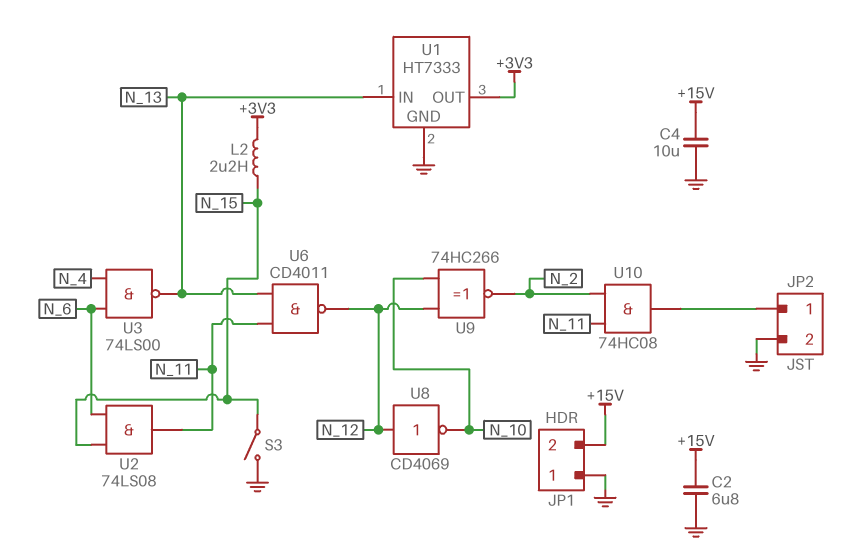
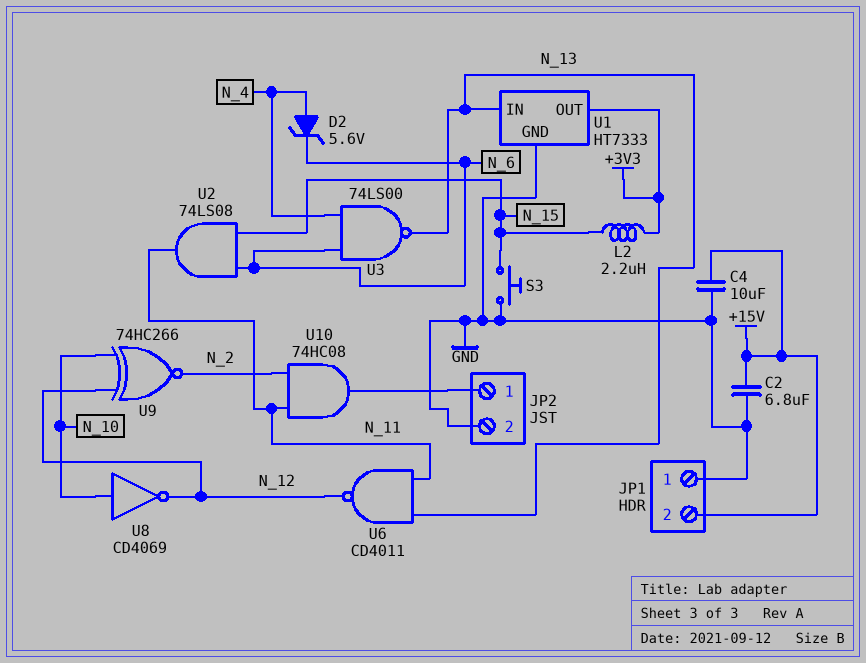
D2: none -> zener 5.6V (A N_4, K N_6)
S3: switch (GND, N_15) -> button (GND, N_15)
U8: NOT CD4069 (in N_12, out N_10) -> NOT CD4069 (in N_10, out N_12)

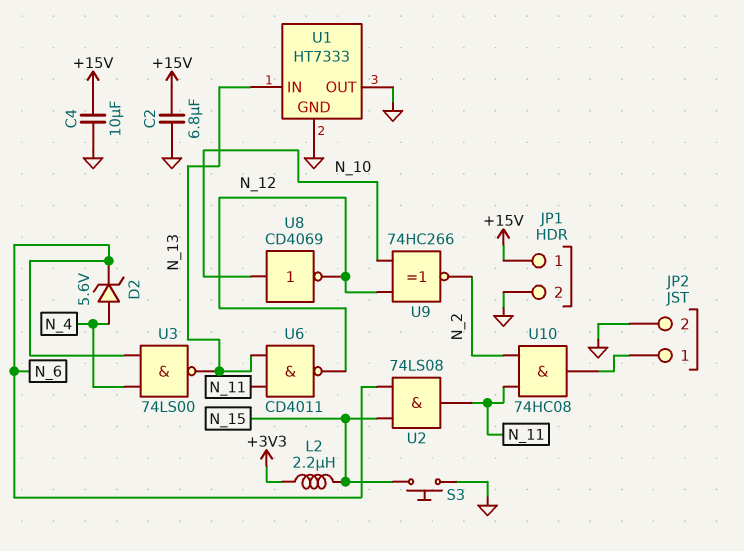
JP1 pin 1: GND -> +15V
JP1 pin 2: +15V -> GND
U1 pin OUT: +3V3 -> GND

